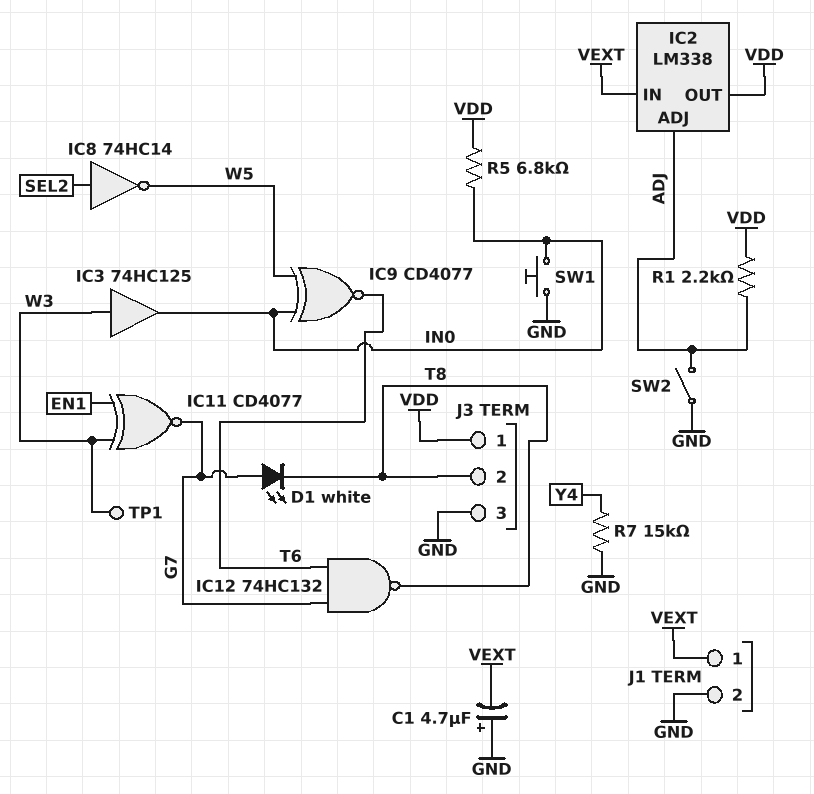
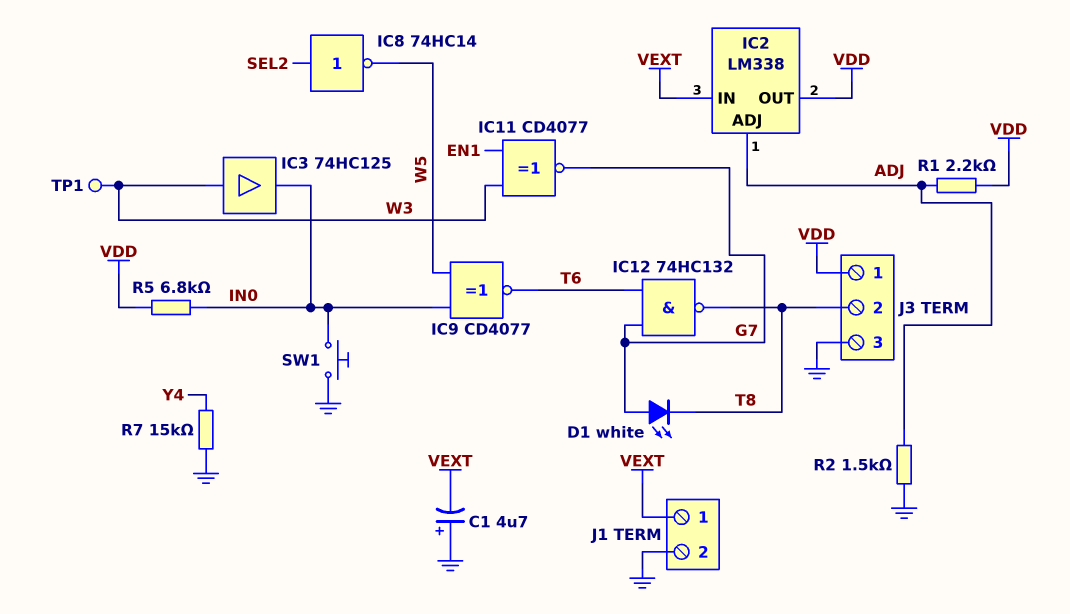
R2: none -> 1.5k (ADJ, GND)
SW2: switch (ADJ, GND) -> none

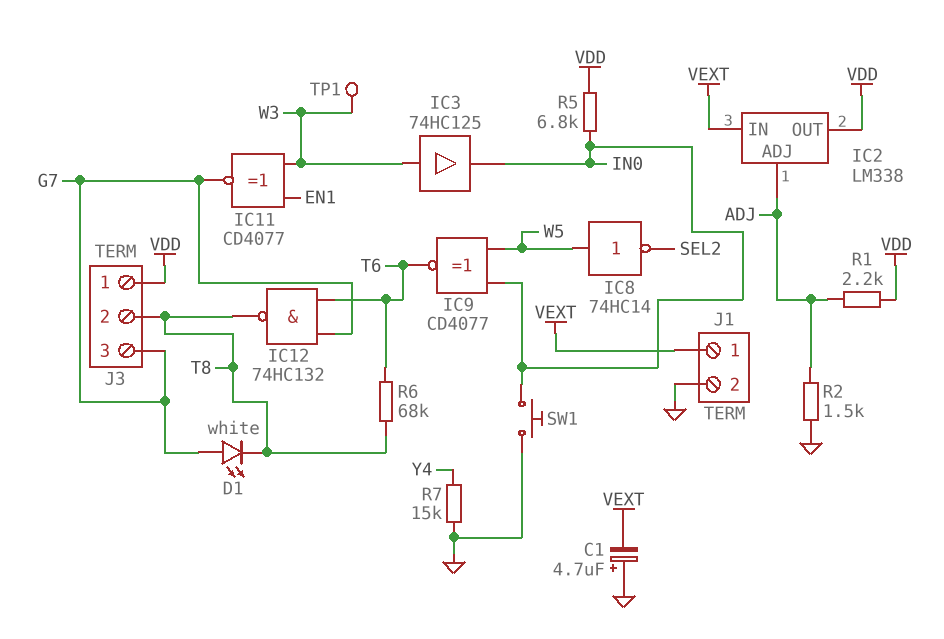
IC8: NOT 74HC14 (in SEL2, out W5) -> NOT 74HC14 (in W5, out SEL2)
J3 pin 3: GND -> G7
R6: none -> 68k (T6, T8)

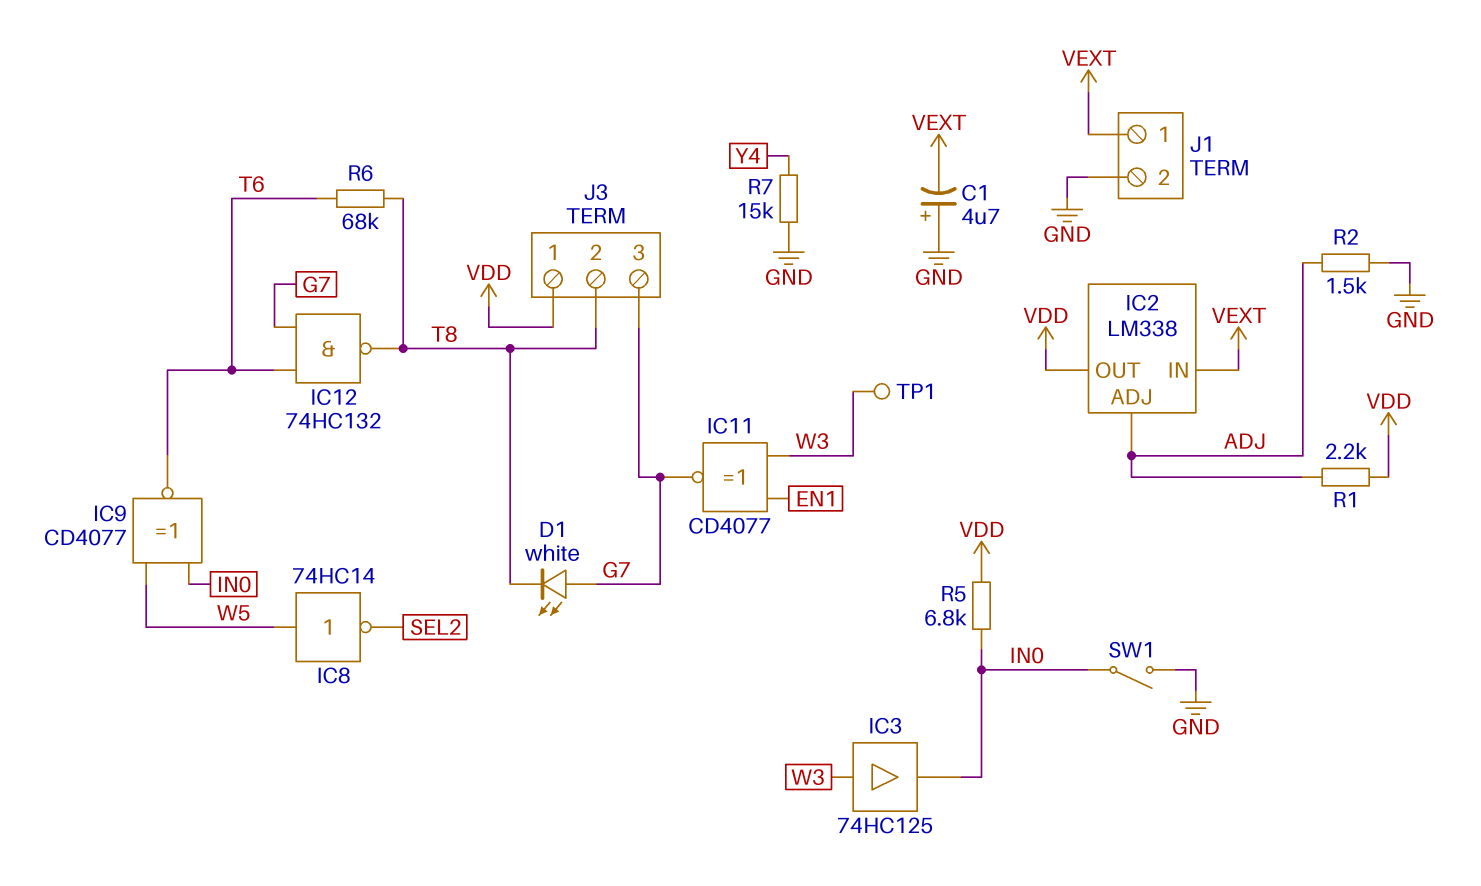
SW1: button (GND, IN0) -> switch (GND, IN0)

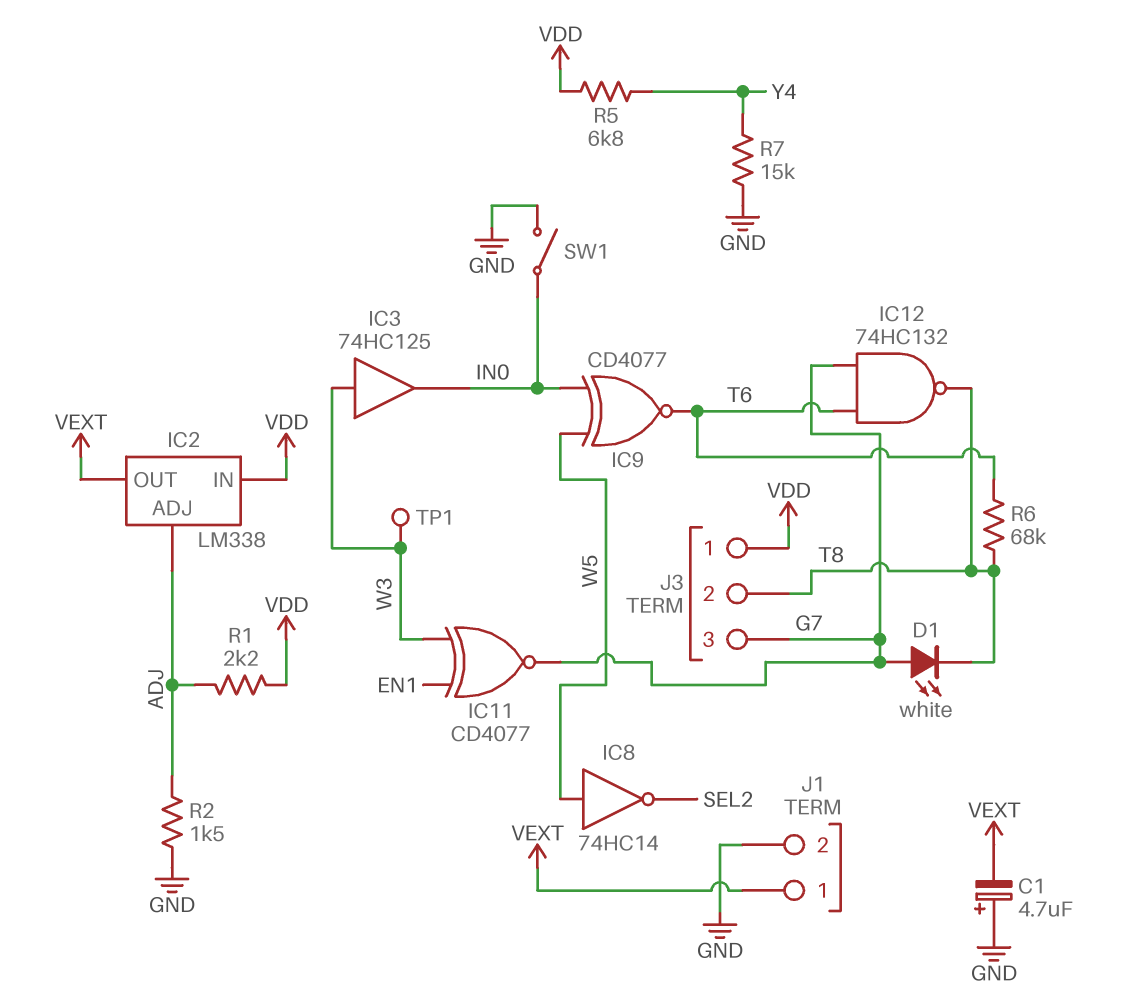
IC2 pin IN: VEXT -> VDD
IC2 pin OUT: VDD -> VEXT
R5: 6.8k (IN0, VDD) -> 6.8k (VDD, Y4)

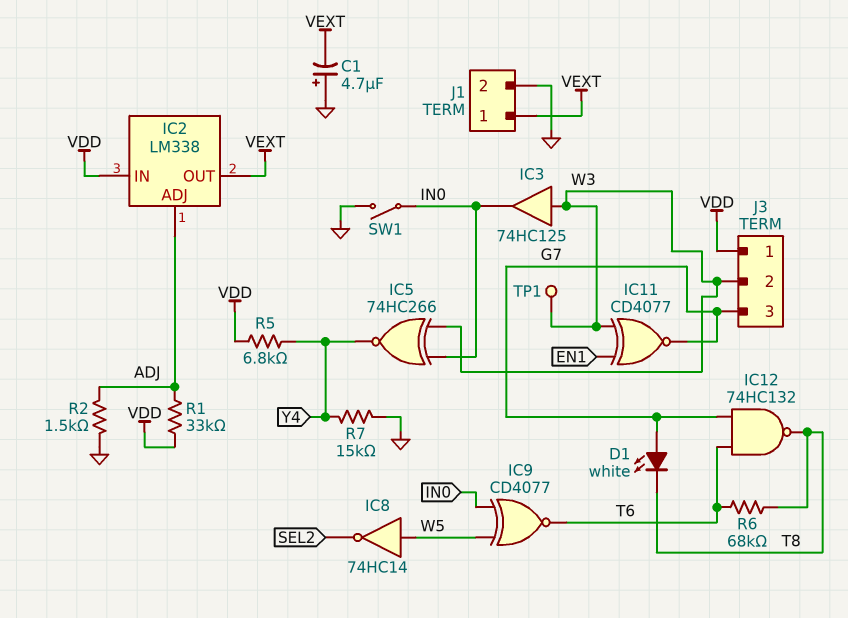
IC5: none -> XNOR 74HC266 (in IN0, in W3, out Y4)
J3 pin 2: T8 -> W3
R1: 2.2k (ADJ, VDD) -> 33k (ADJ, VDD)

